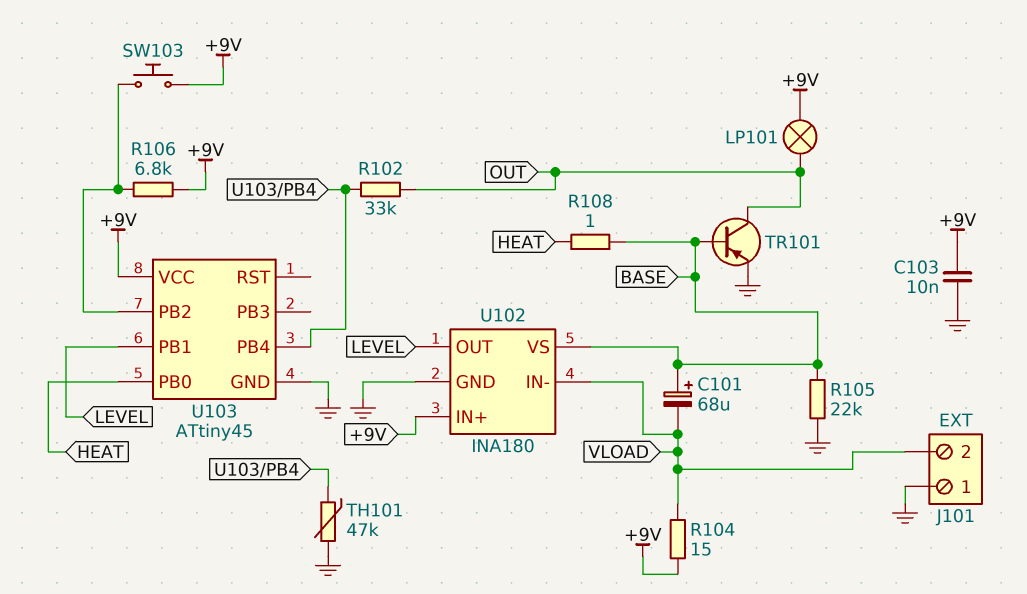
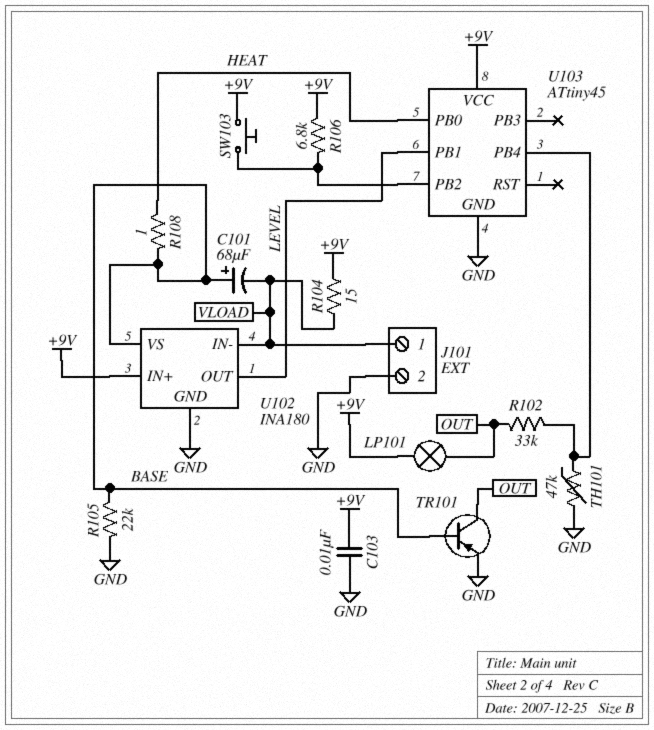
J101 pin 1: GND -> VLOAD
J101 pin 2: VLOAD -> GND

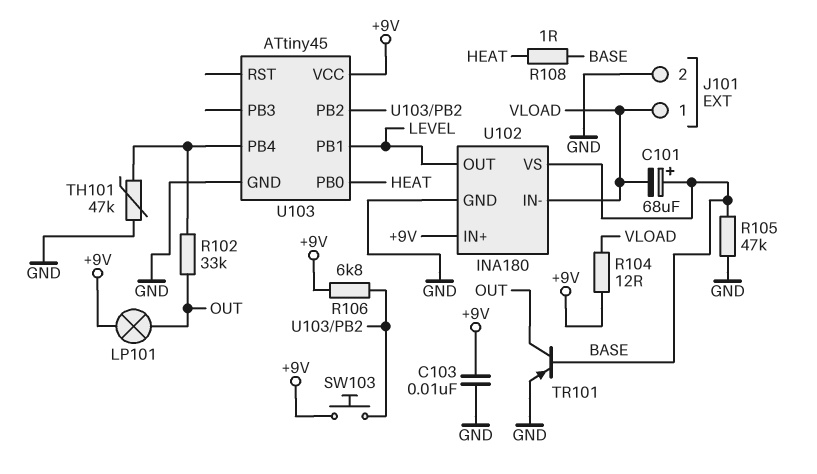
R104: 15 (+9V, VLOAD) -> 12 (+9V, VLOAD)
R105: 22k (BASE, GND) -> 47k (BASE, GND)

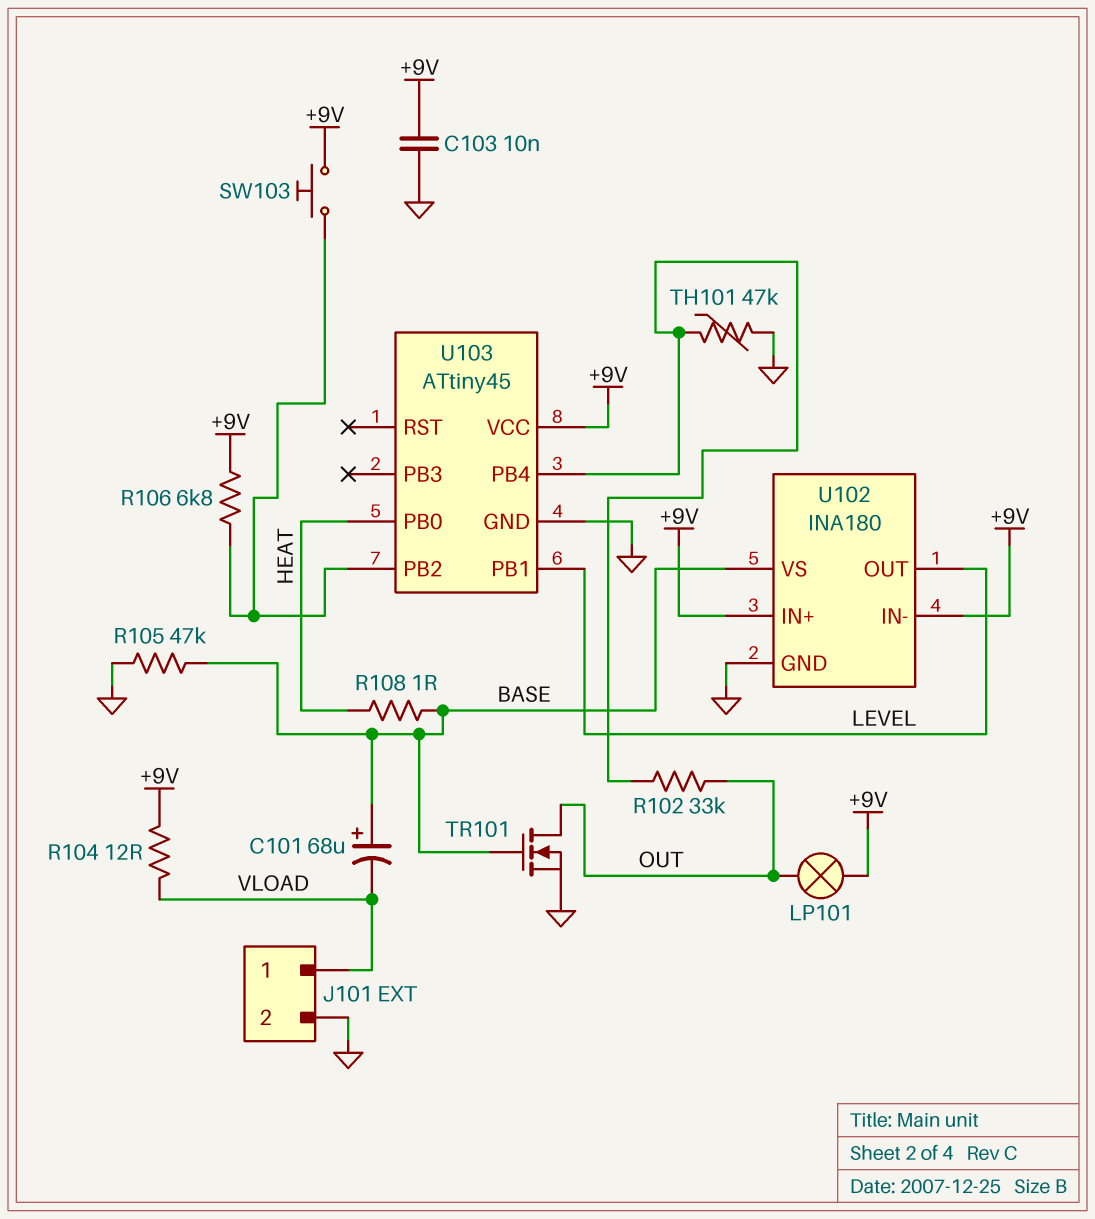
TR101: PNP (B BASE, C OUT, E GND) -> NMOS (G BASE, D OUT, S GND)
U102 pin IN-: VLOAD -> +9V

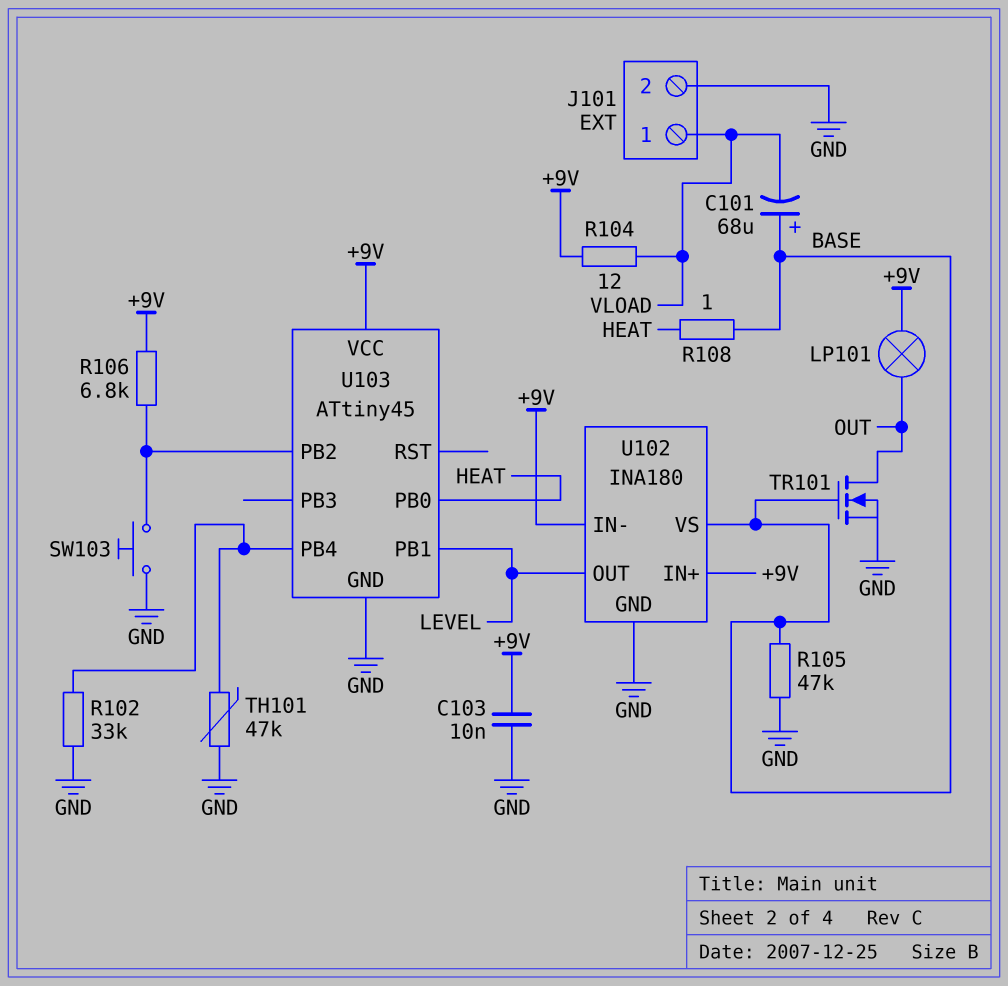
R102: 33k (OUT, U103/PB4) -> 33k (GND, U103/PB4)
SW103: button (+9V, U103/PB2) -> button (GND, U103/PB2)

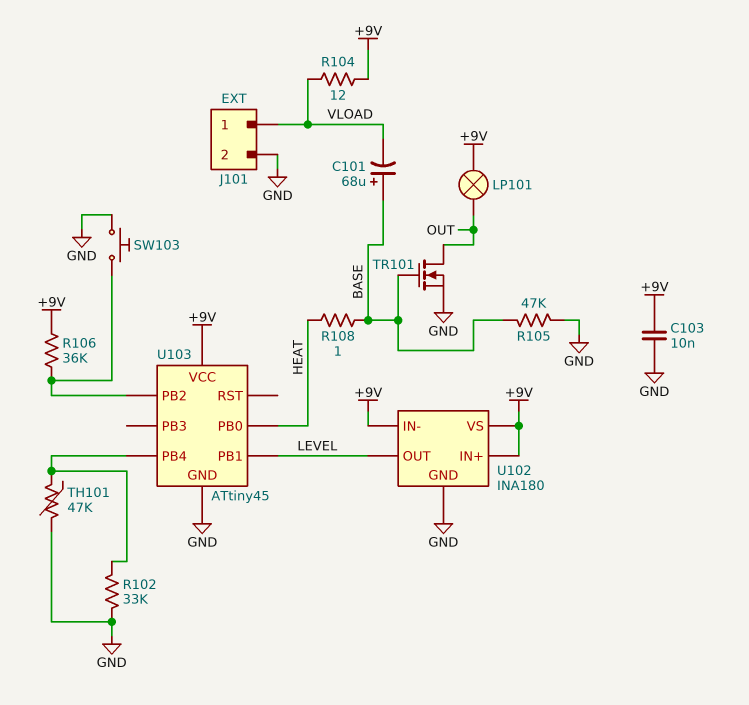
R106: 6.8k (+9V, U103/PB2) -> 36k (+9V, U103/PB2)
U102 pin VS: BASE -> +9V

